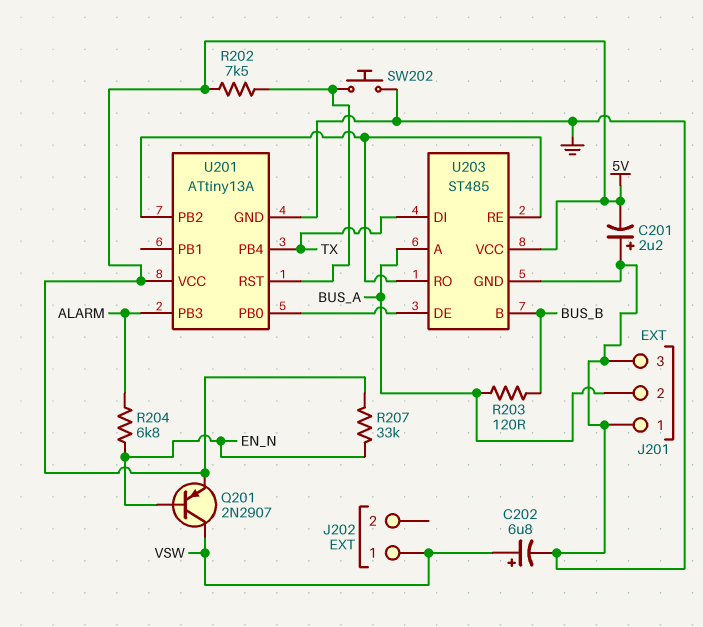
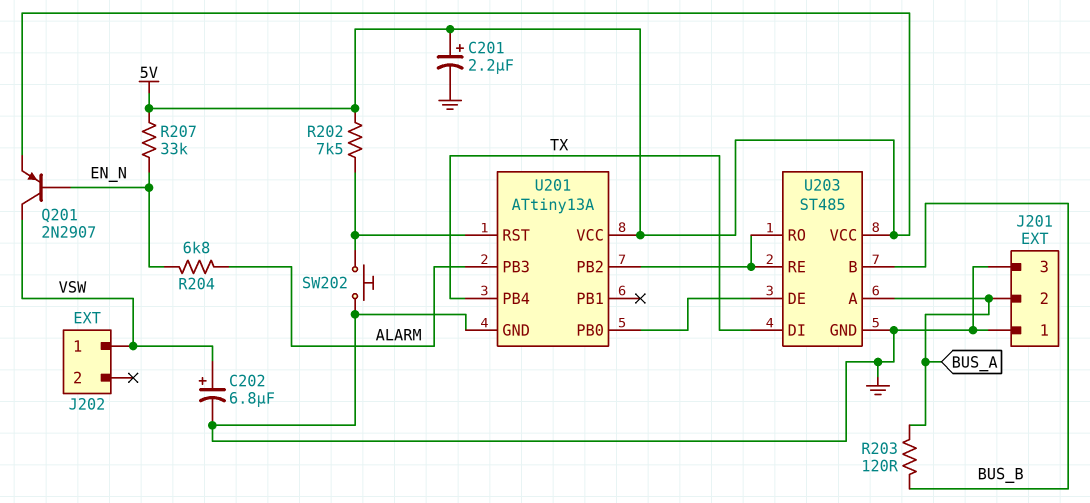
C201: 2.2uF (plus GND, minus 5V) -> 2.2uF (plus 5V, minus GND)

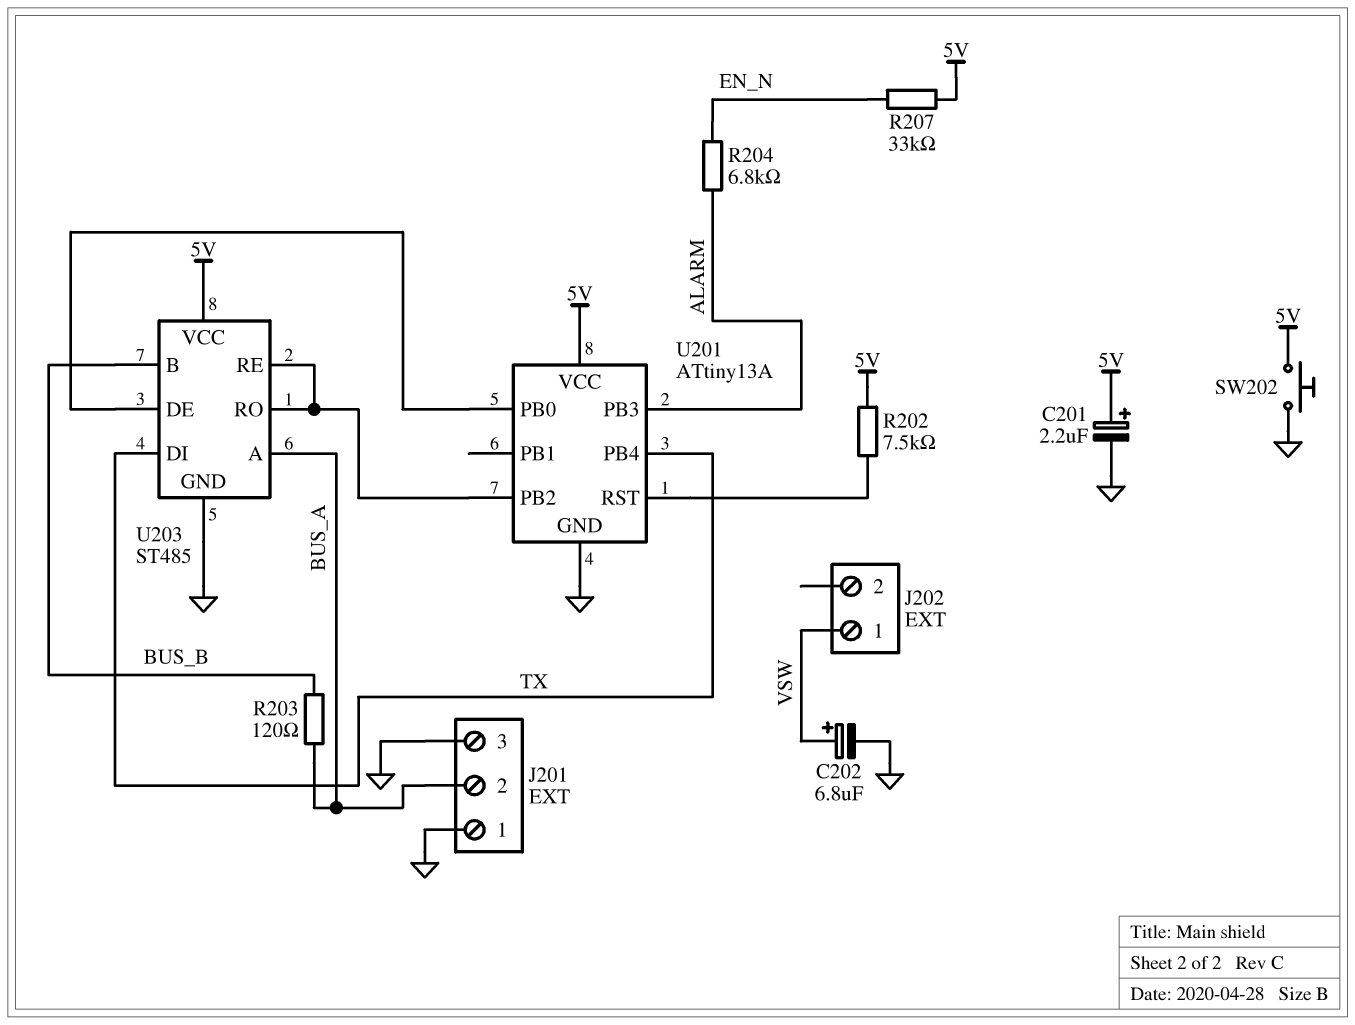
Q201: PNP 2N2907 (B EN_N, C VSW, E 5V) -> none
SW202: button (GND, U201/RST) -> button (5V, GND)

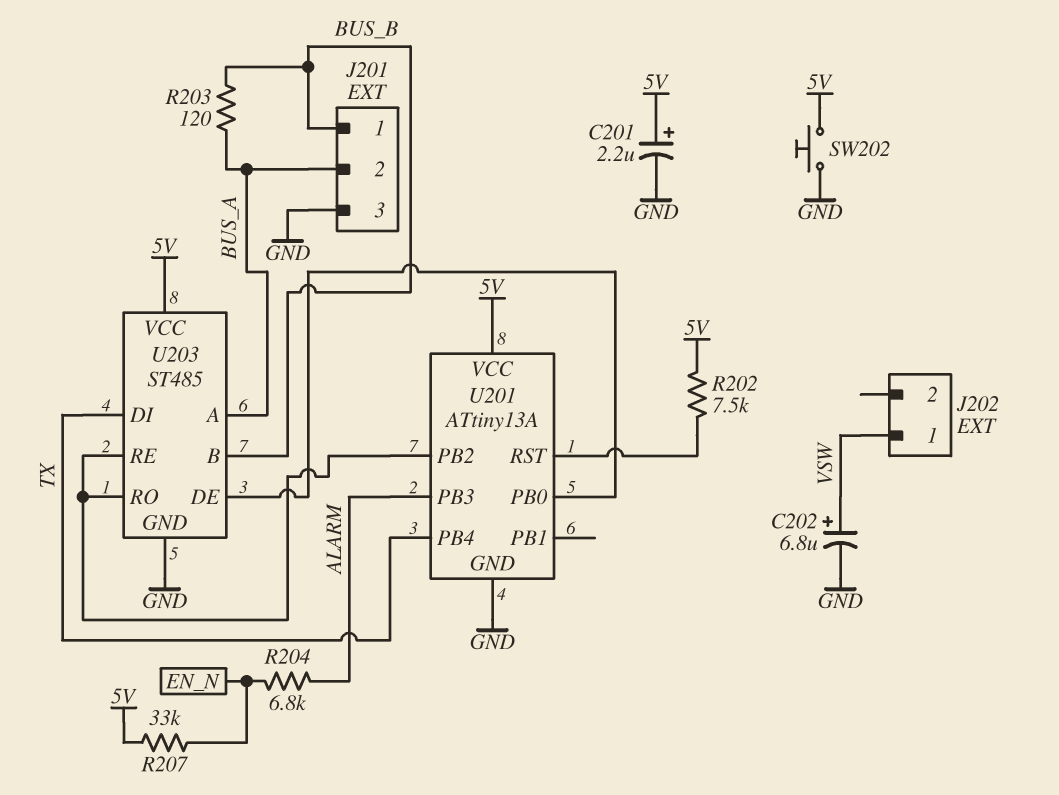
J201 pin 1: GND -> BUS_B

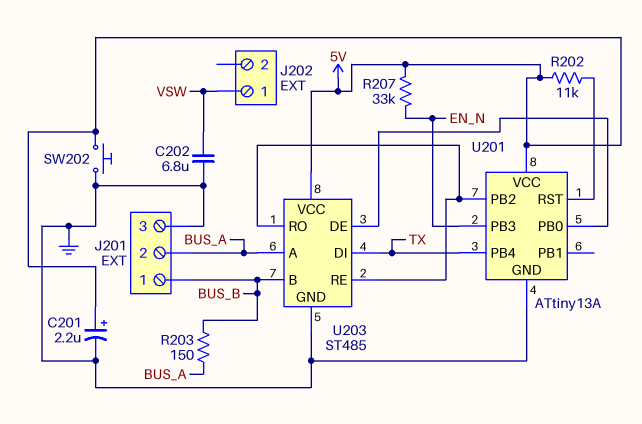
C202: 6.8uF (plus VSW, minus GND) -> 6.8uF (GND, VSW)
R202: 7.5k (5V, U201/RST) -> 11k (5V, U201/RST)
R203: 120 (BUS_A, BUS_B) -> 150 (BUS_A, BUS_B)
R204: 6.8k (ALARM, EN_N) -> none
U201 pin PB3: ALARM -> EN_N

